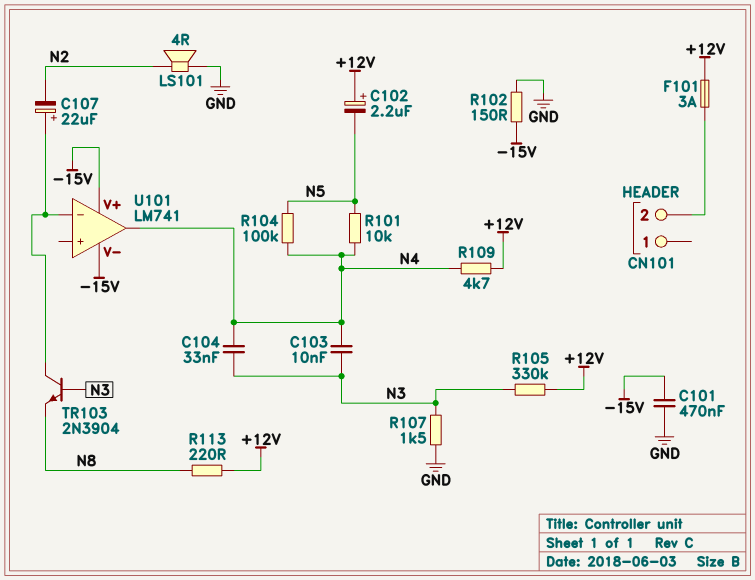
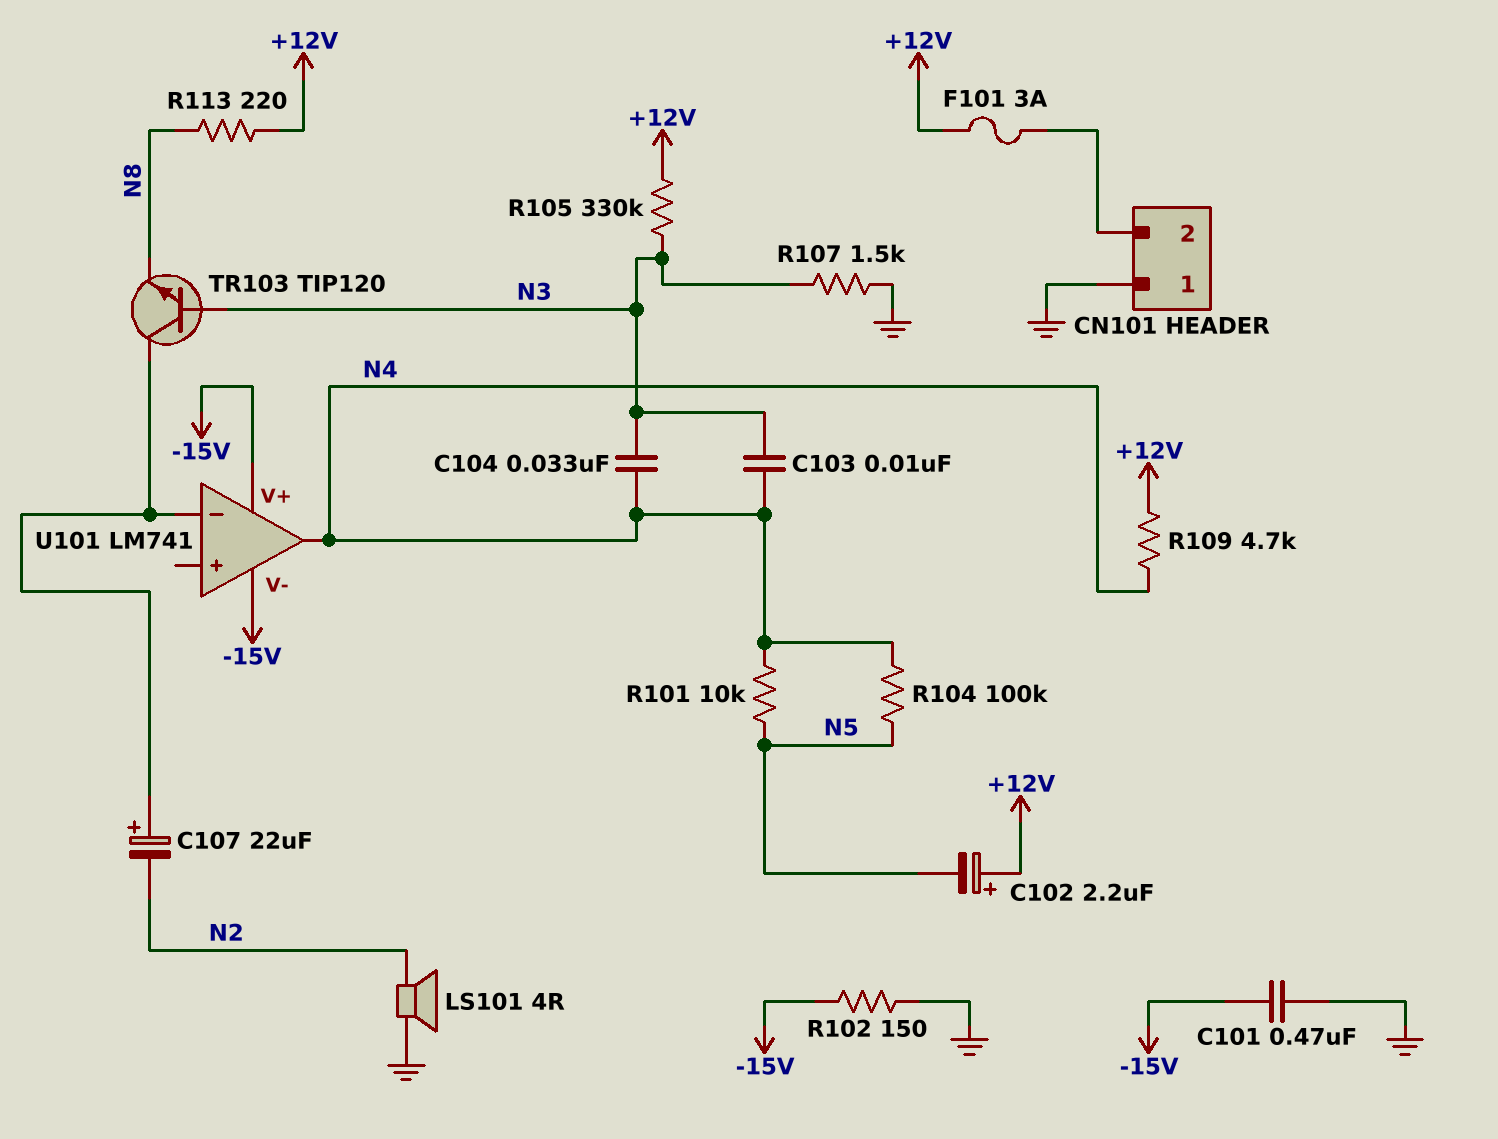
CN101 pin 1: none -> GND
TR103: NPN 2N3904 (B N3, C U101/in-, E N8) -> NPN TIP120 (B N3, C U101/in-, E N8)

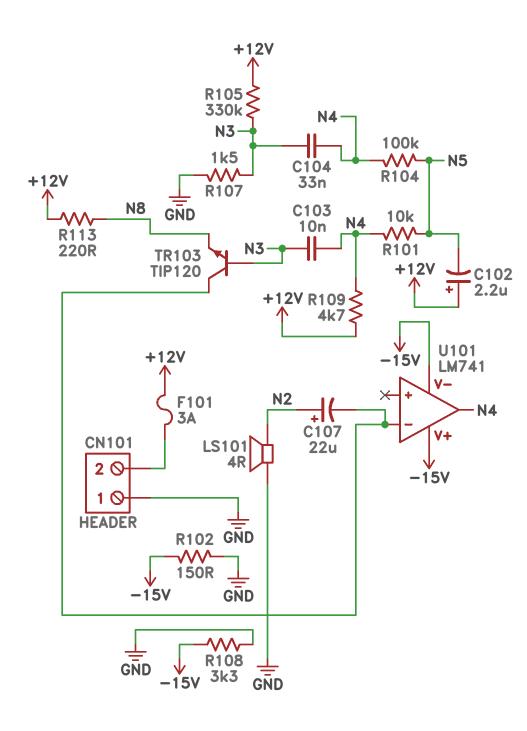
C101: 470nF (-15V, GND) -> none
C107: 22uF (plus U101/in-, minus N2) -> 22uF (plus N2, minus U101/in-)
R108: none -> 3.3k (-15V, GND)

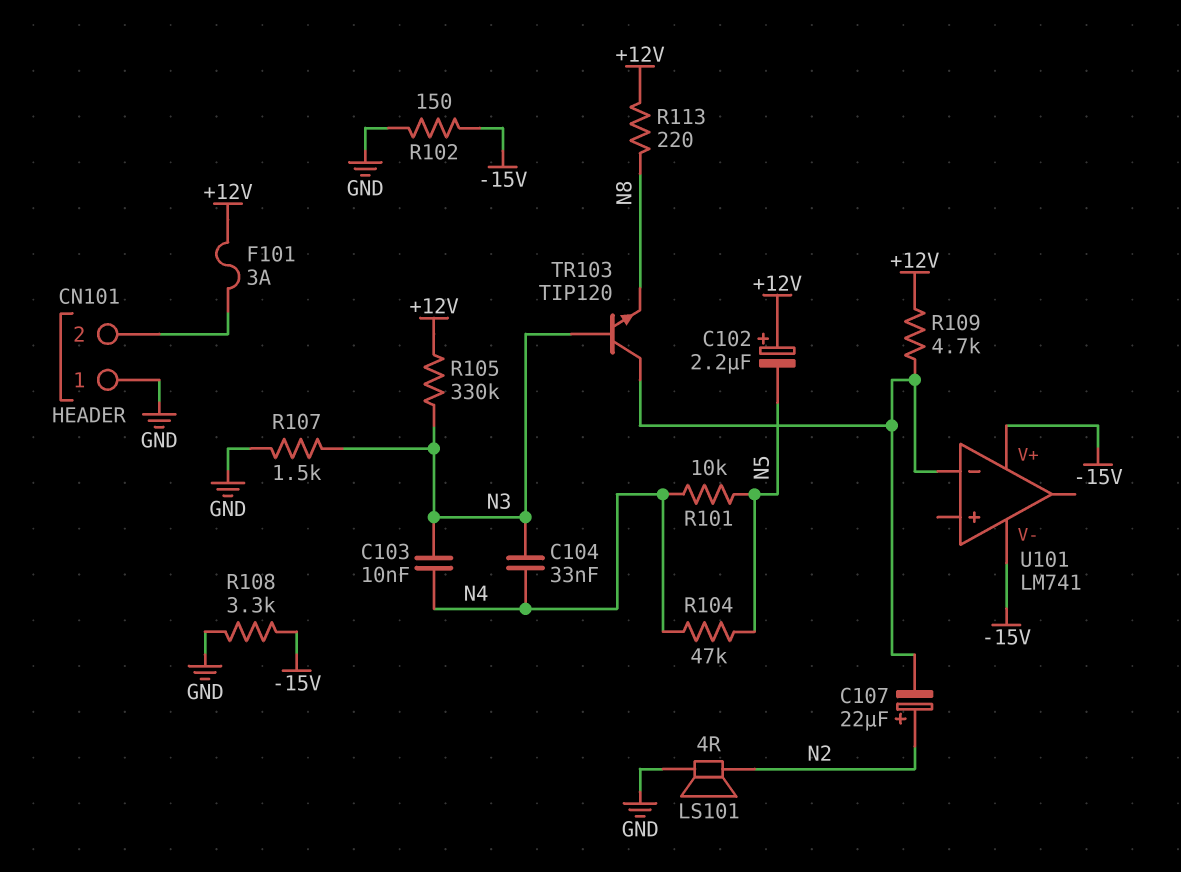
R104: 100k (N4, N5) -> 47k (N4, N5)
R109: 4.7k (+12V, N4) -> 4.7k (+12V, U101/in-)
U101 pin out: N4 -> none

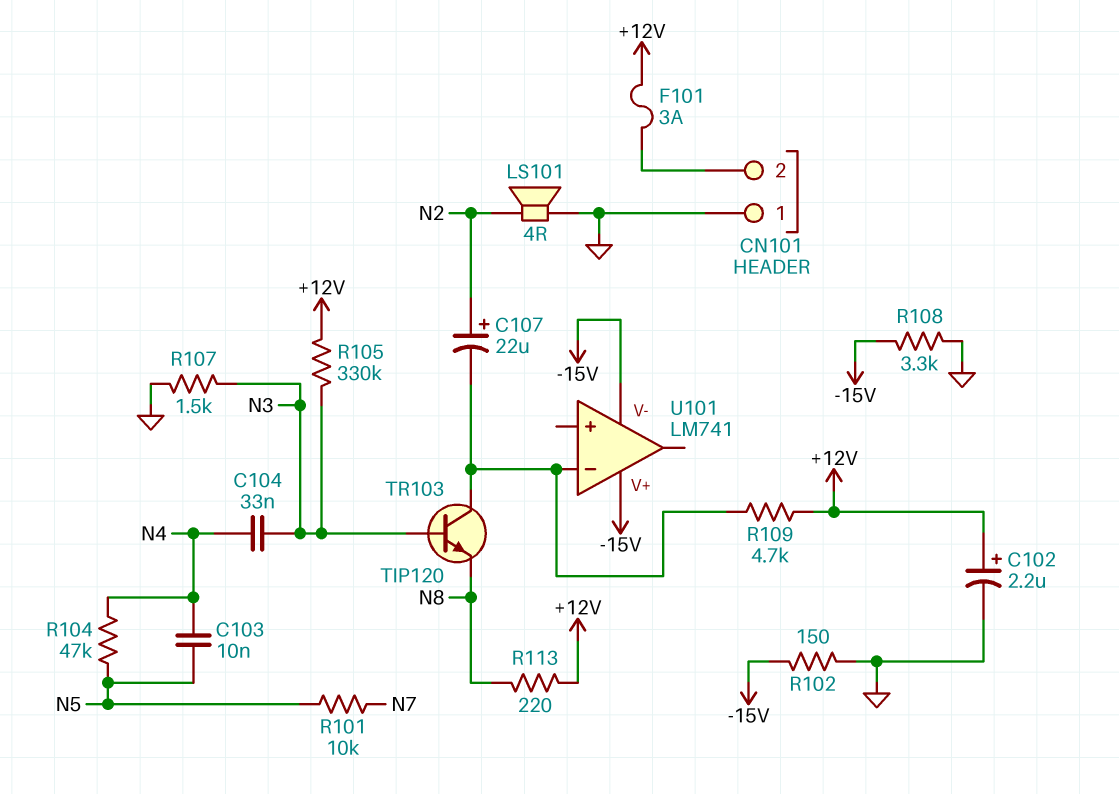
C102: 2.2uF (plus +12V, minus N5) -> 2.2uF (plus +12V, minus GND)
C103: 10nF (N3, N4) -> 10nF (N4, N5)
R101: 10k (N4, N5) -> 10k (N5, N7)

